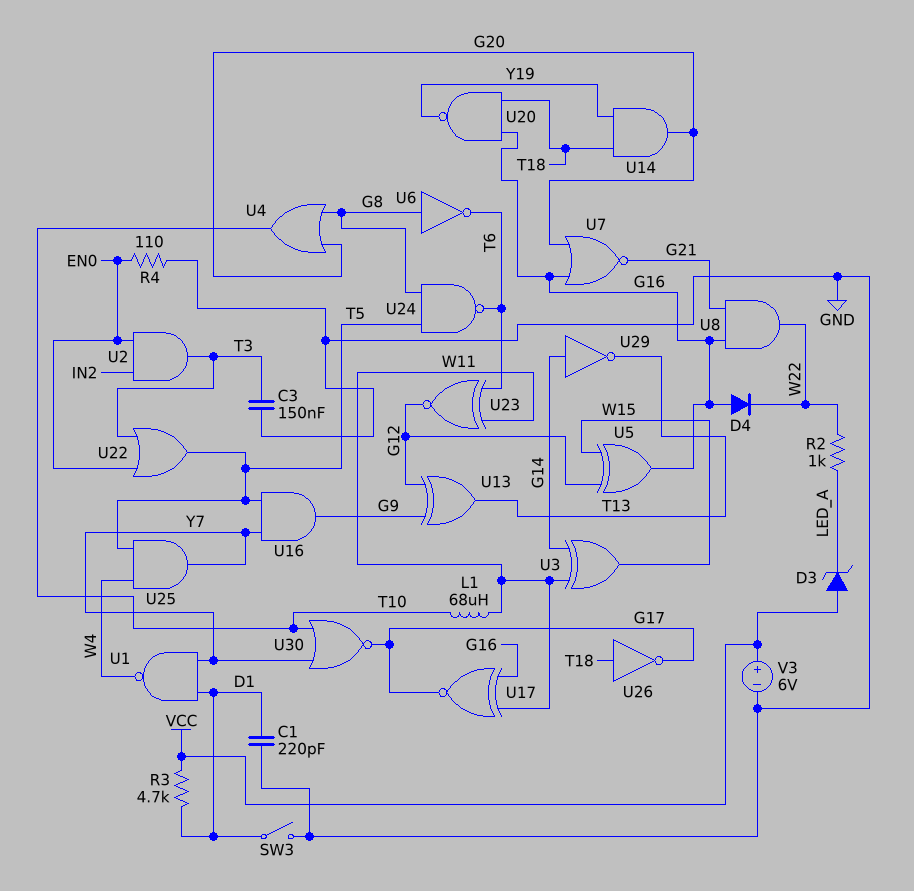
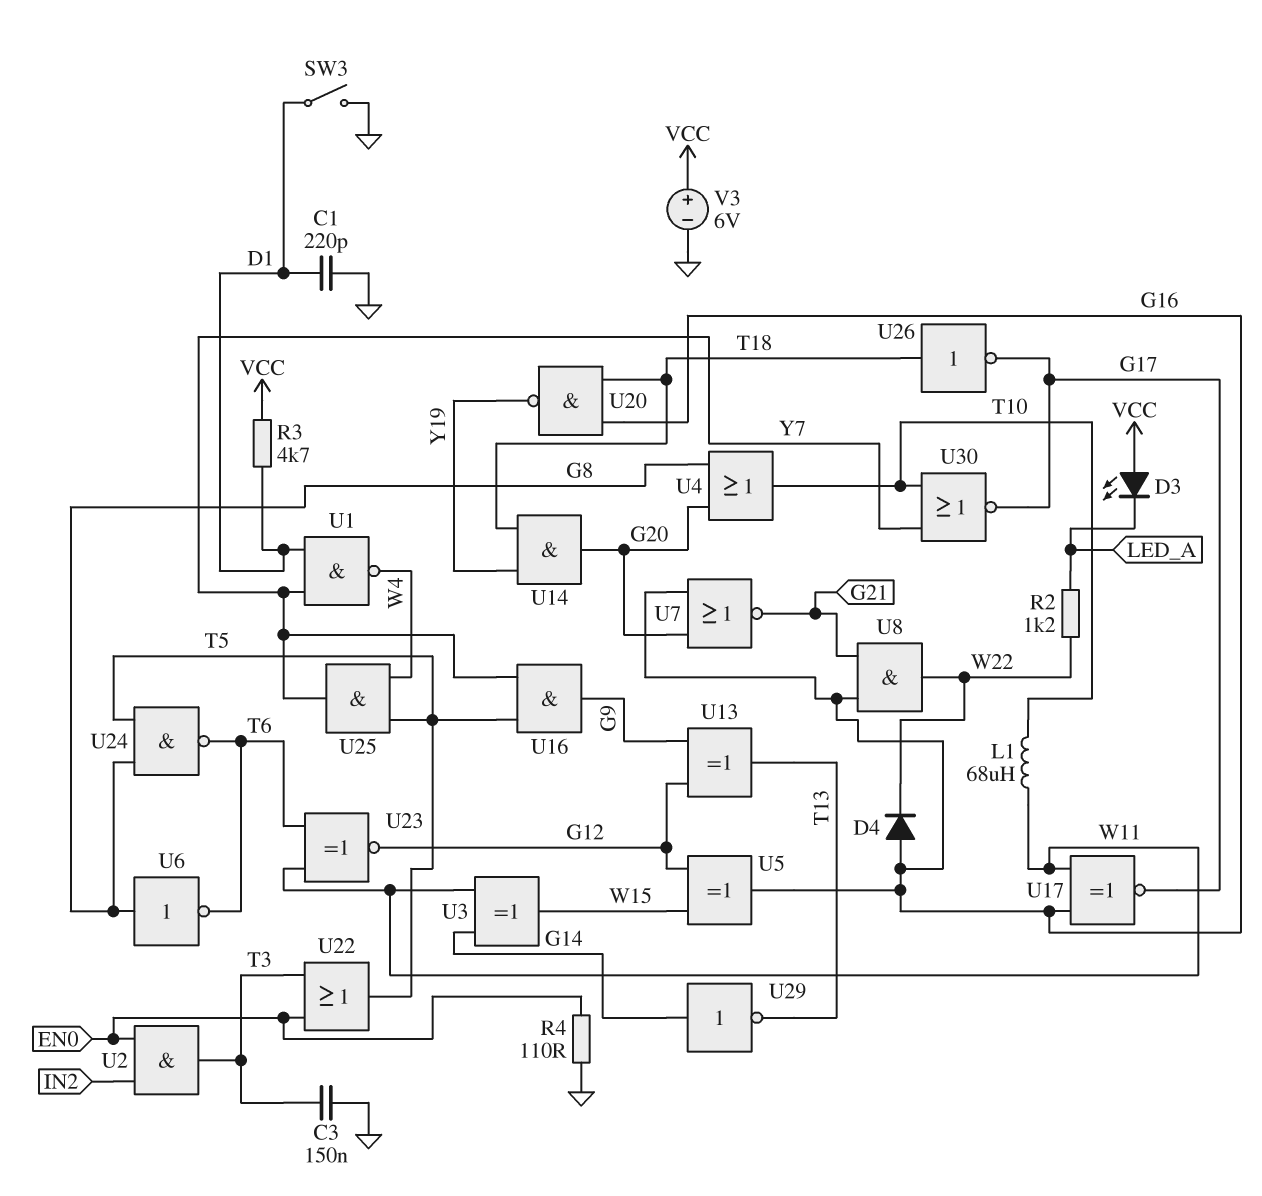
D3: zener (A VCC, K LED_A) -> LED (A VCC, K LED_A)
R2: 1k (LED_A, W22) -> 1.2k (LED_A, W22)

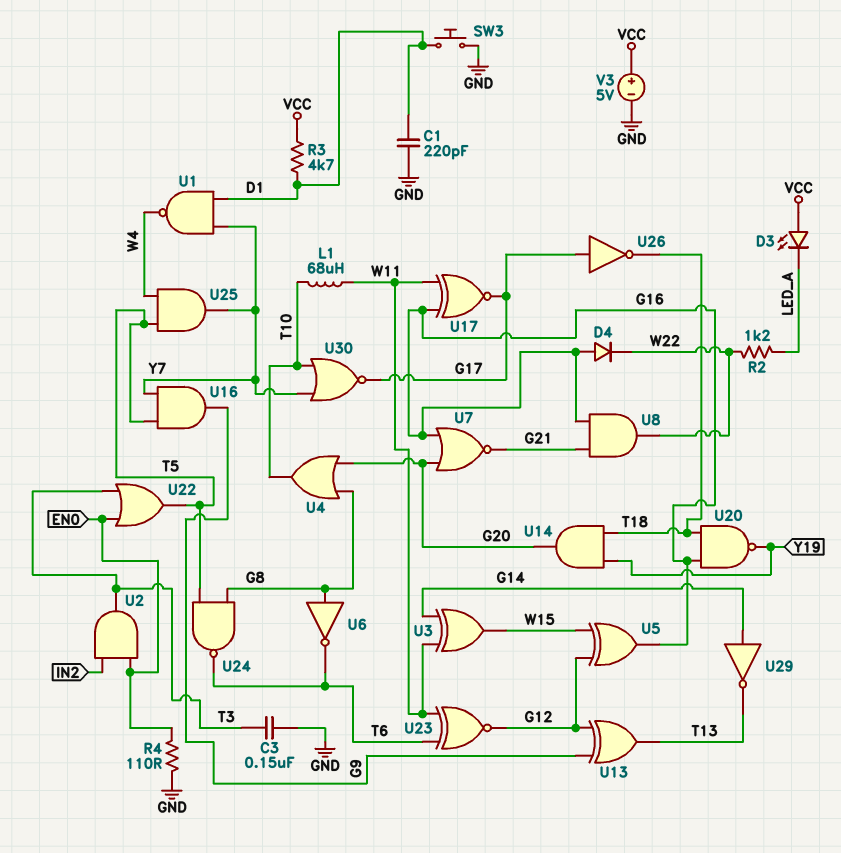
SW3: switch (D1, GND) -> button (D1, GND)
U26: NOT (in T18, out G17) -> NOT (in G17, out T18)
V3: 6V (plus VCC, minus GND) -> 5V (plus VCC, minus GND)

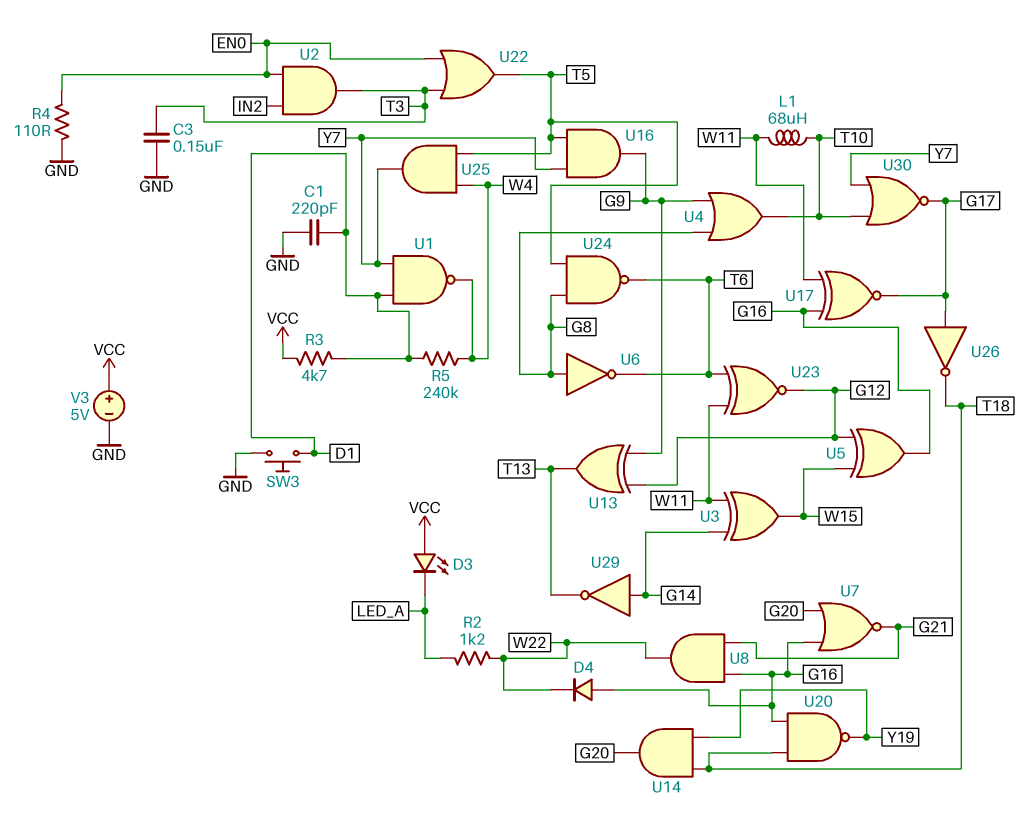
R5: none -> 240k (D1, W4)
U4: OR (in G8, in G20, out T10) -> OR (in G8, in G9, out T10)

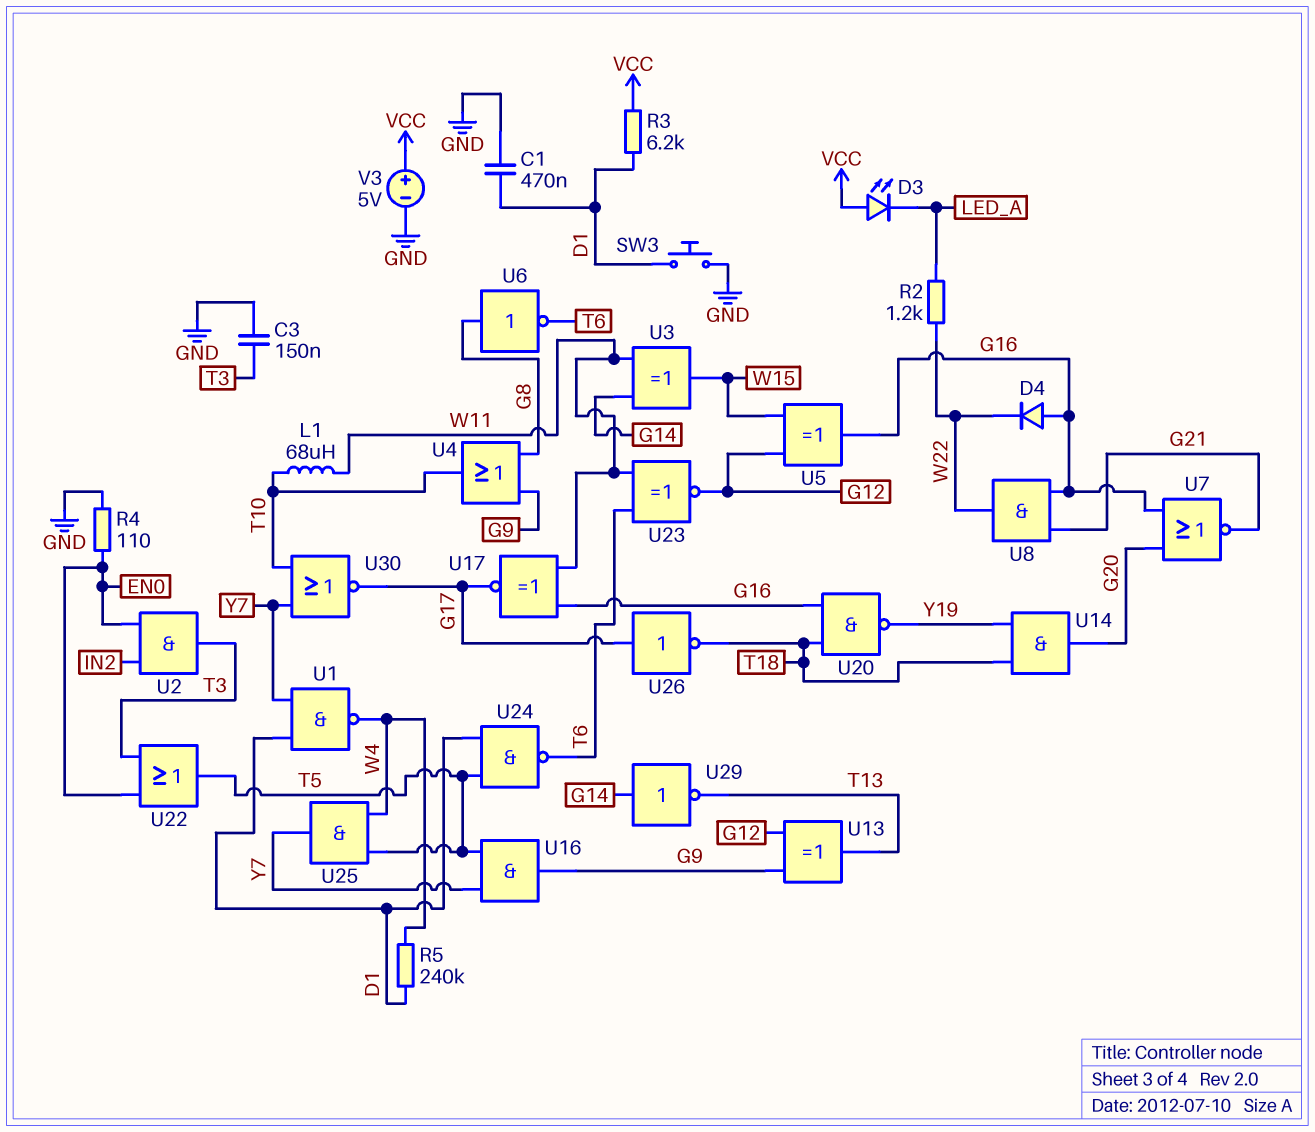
C1: 220pF (D1, GND) -> 470nF (D1, GND)
R3: 4.7k (D1, VCC) -> 6.2k (D1, VCC)
U24: NAND (in G8, in T5, out T6) -> NAND (in D1, in T5, out T6)

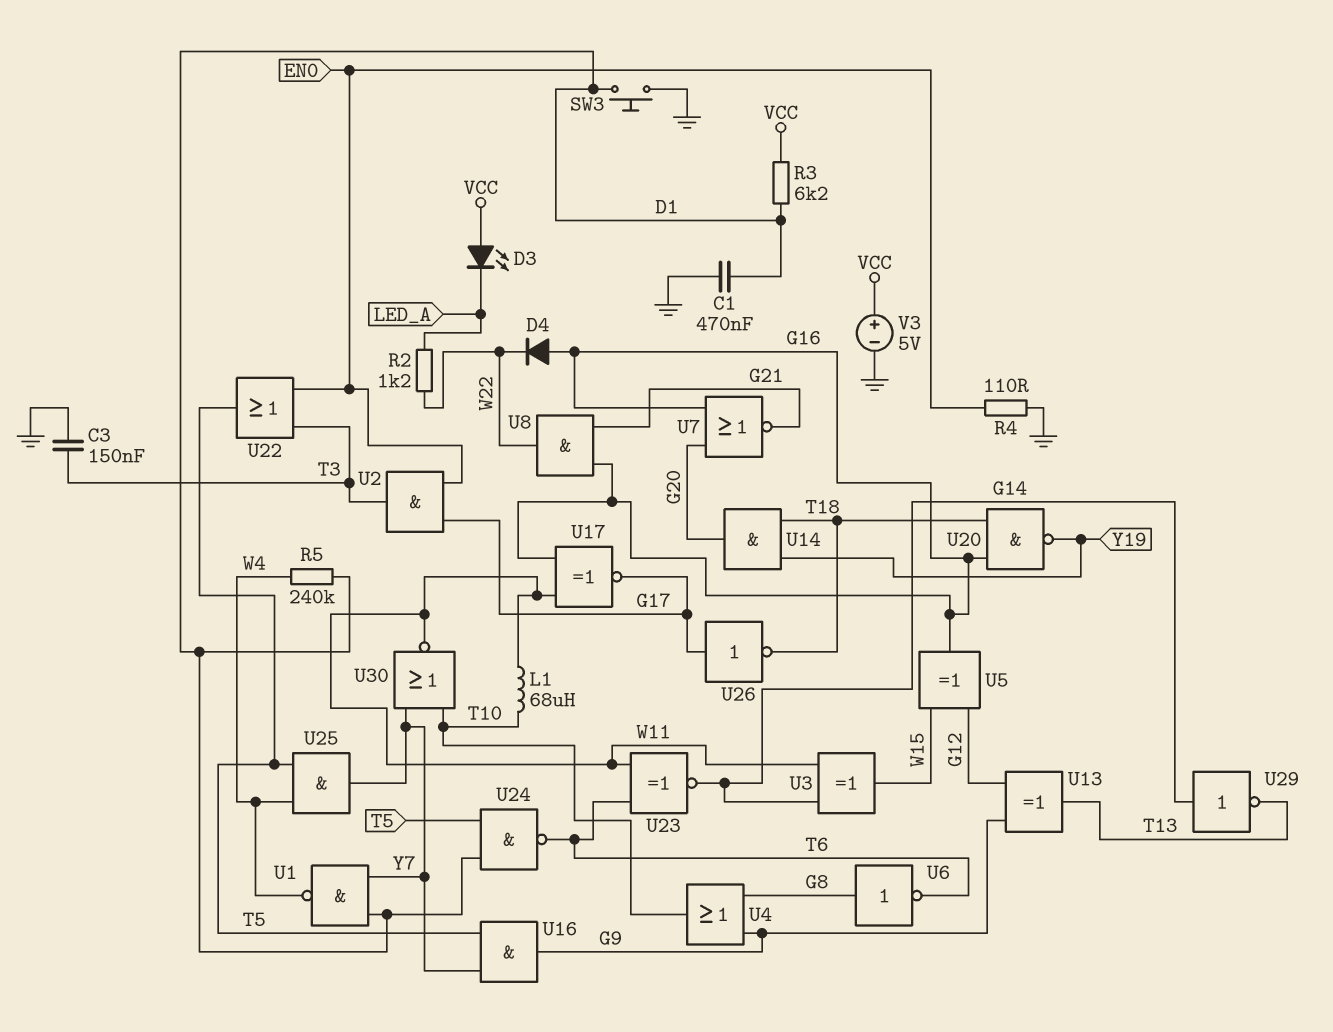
U2: AND (in EN0, in IN2, out T3) -> AND (in EN0, in G17, out T3)
U23: XNOR (in T6, in W11, out G12) -> XNOR (in T6, in W11, out G14)
U30: NOR (in T10, in Y7, out G17) -> NOR (in T10, in Y7, out W11)

